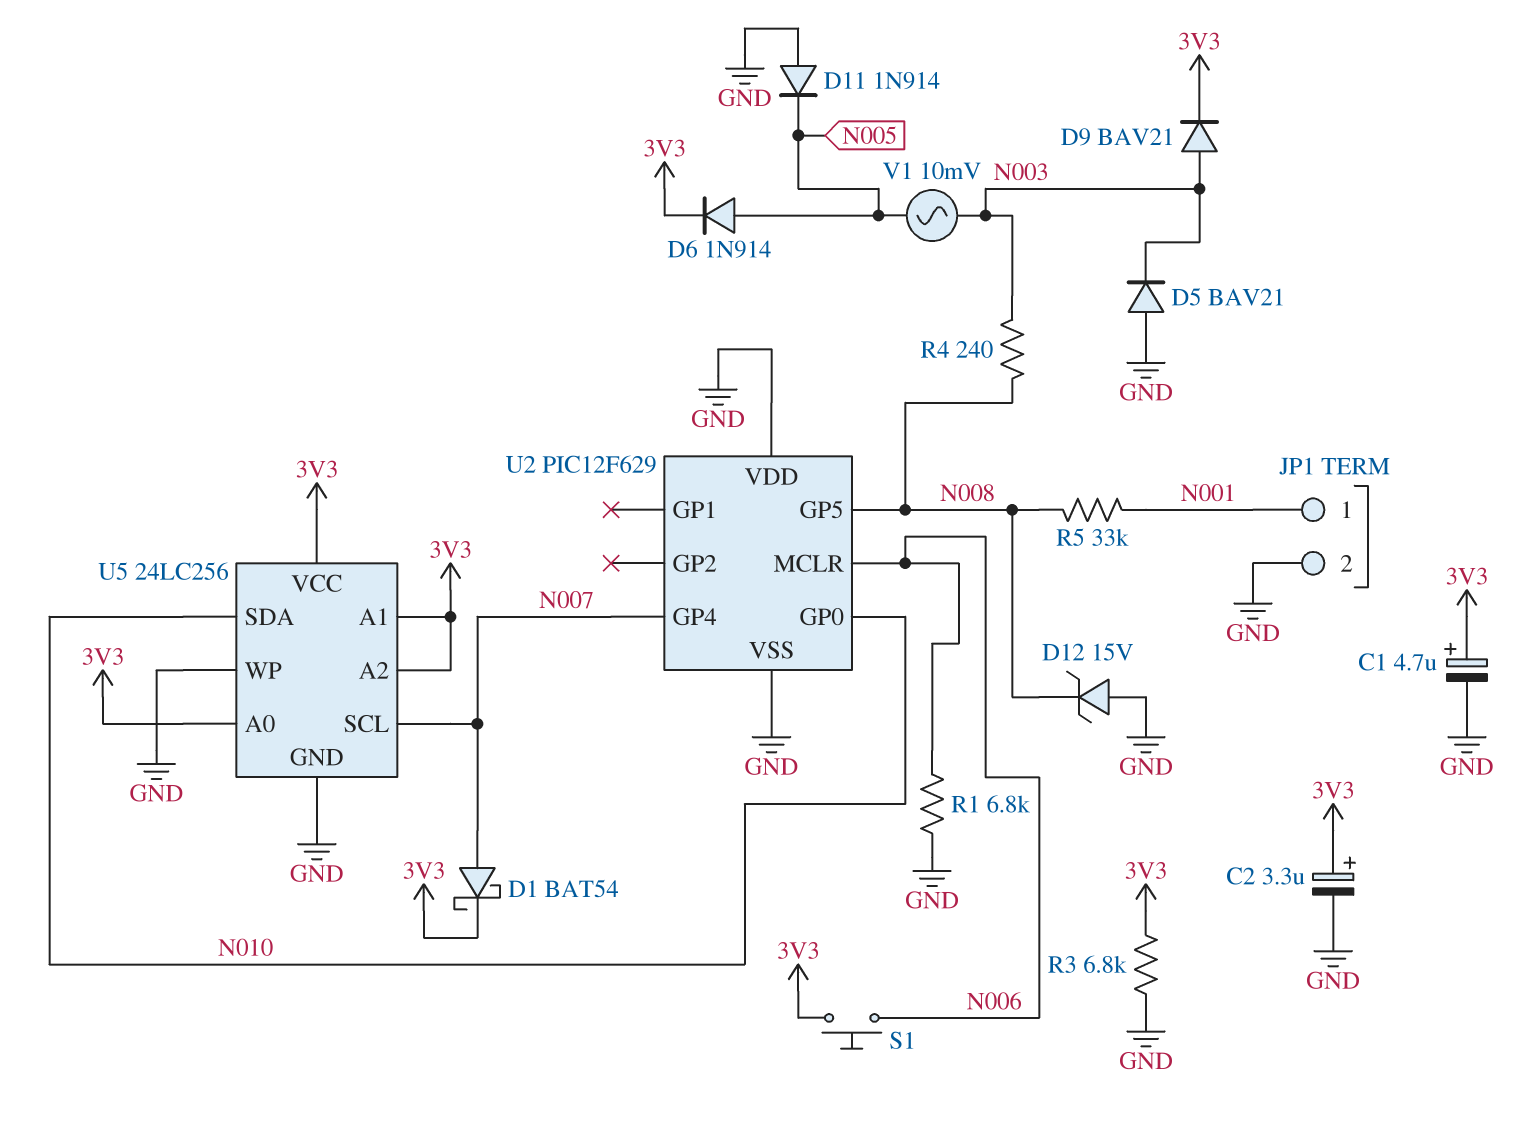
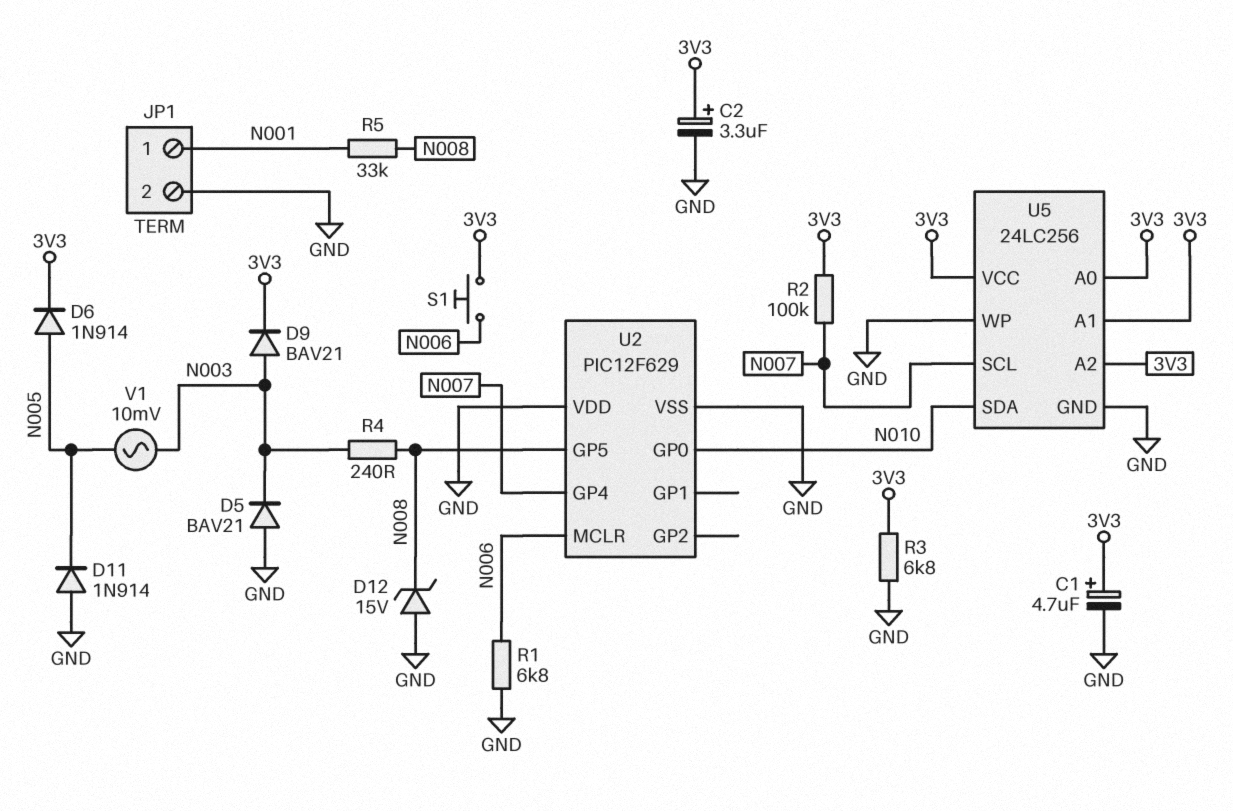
D1: schottky BAT54 (A N007, K 3V3) -> none
R2: none -> 100k (3V3, N007)

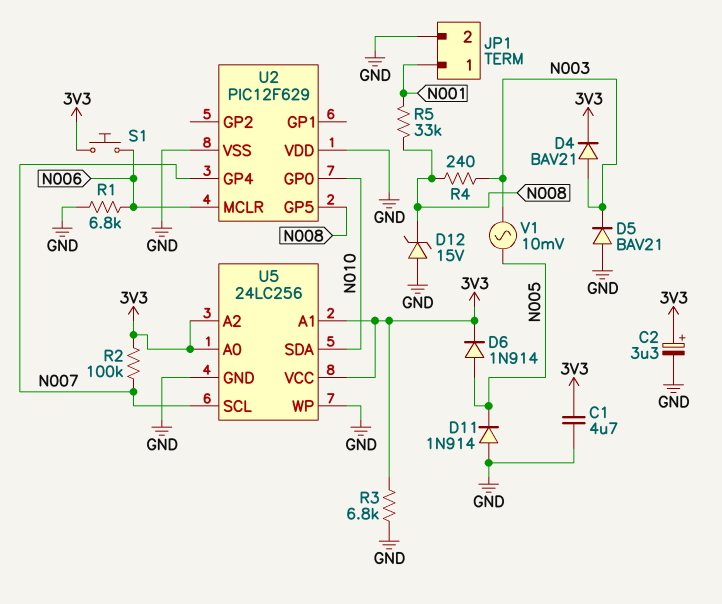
C1: 4.7uF (plus 3V3, minus GND) -> 4.7uF (3V3, GND)
D4: none -> diode BAV21 (A N003, K 3V3)
D9: diode BAV21 (A N003, K 3V3) -> none

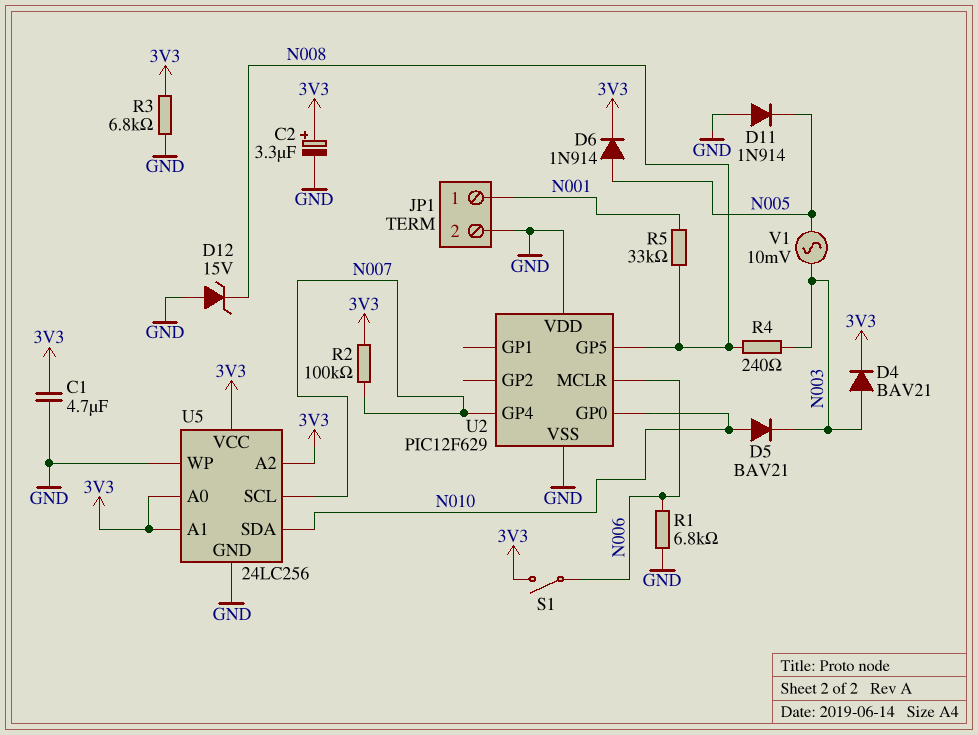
D5: diode BAV21 (A GND, K N003) -> diode BAV21 (A N010, K N003)
S1: button (3V3, N006) -> switch (3V3, N006)

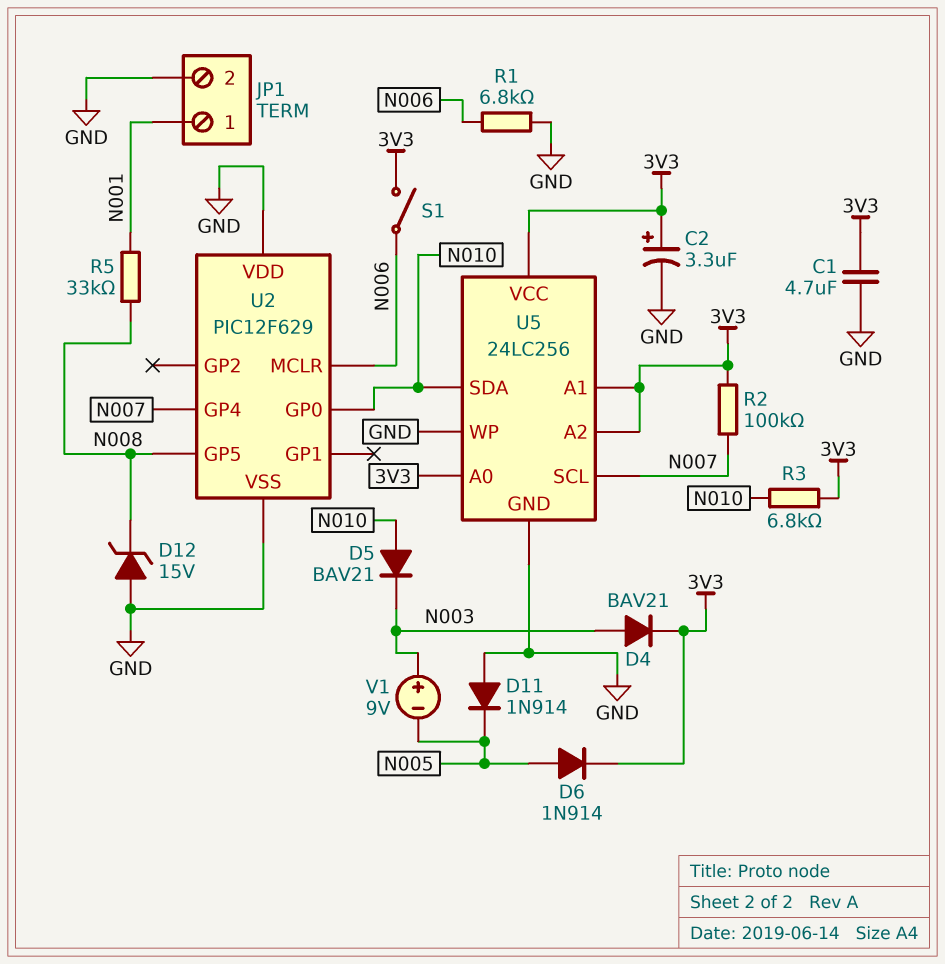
R3: 6.8k (3V3, GND) -> 6.8k (3V3, N010)
R4: 240 (N003, N008) -> none
V1: AC 10mV (N003, N005) -> 9V (plus N003, minus N005)

